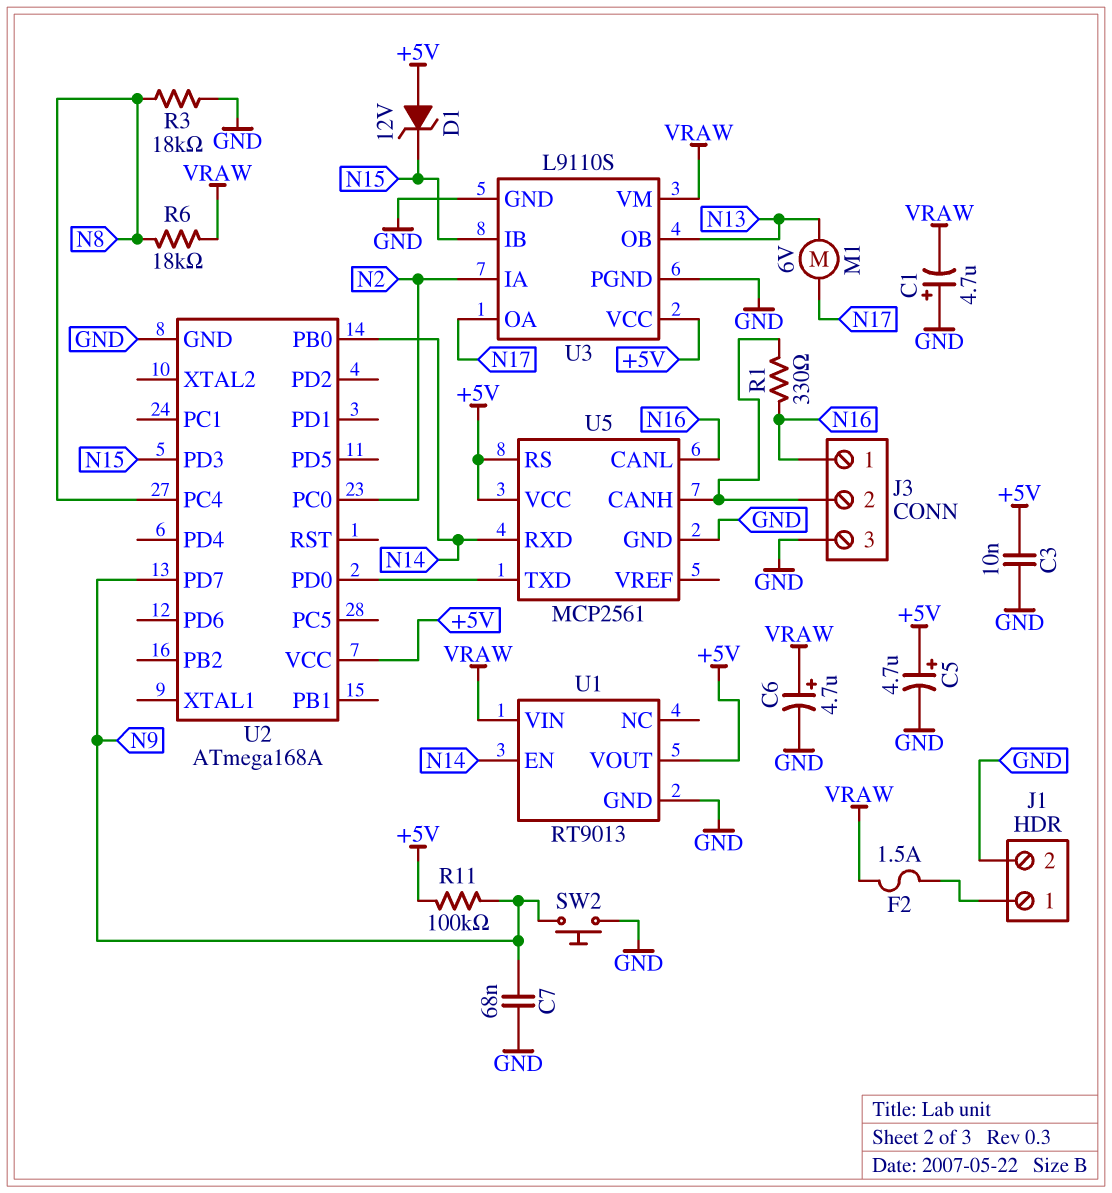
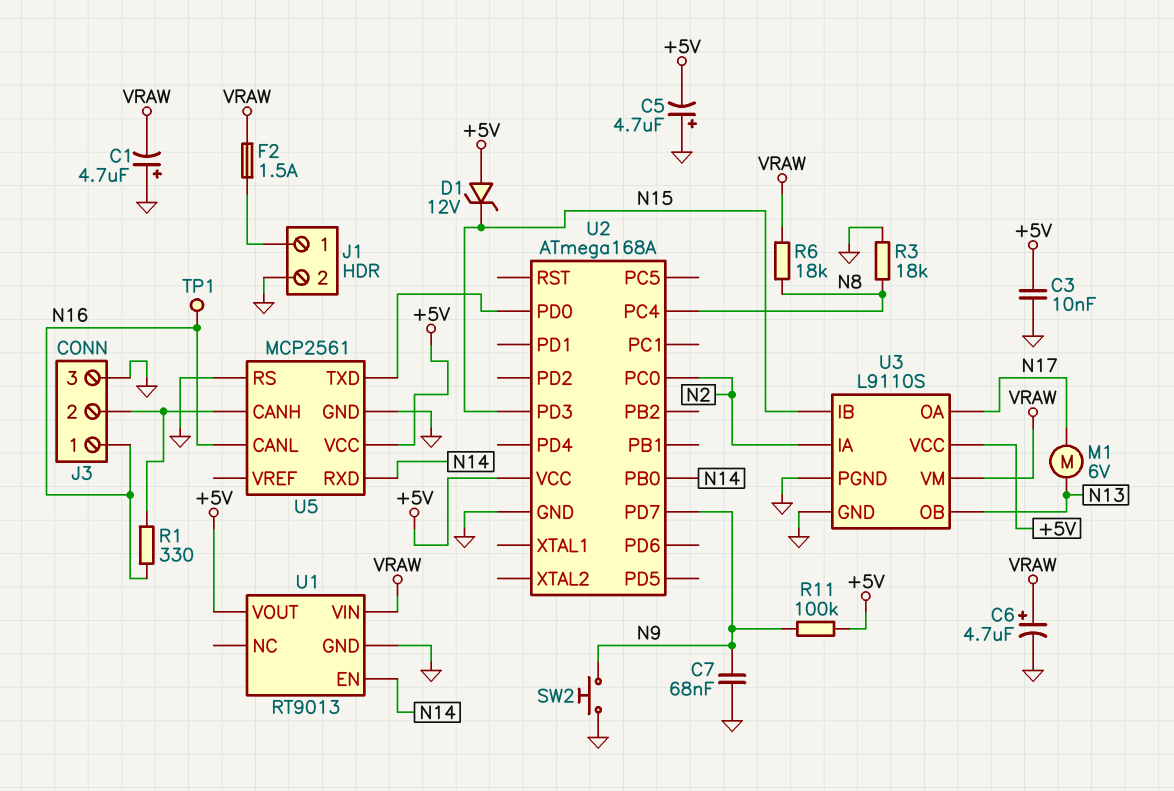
C5: 4.7uF (plus +5V, minus GND) -> 4.7uF (plus GND, minus +5V)
TP1: none -> test point (N16)
U5 pin RS: +5V -> GND

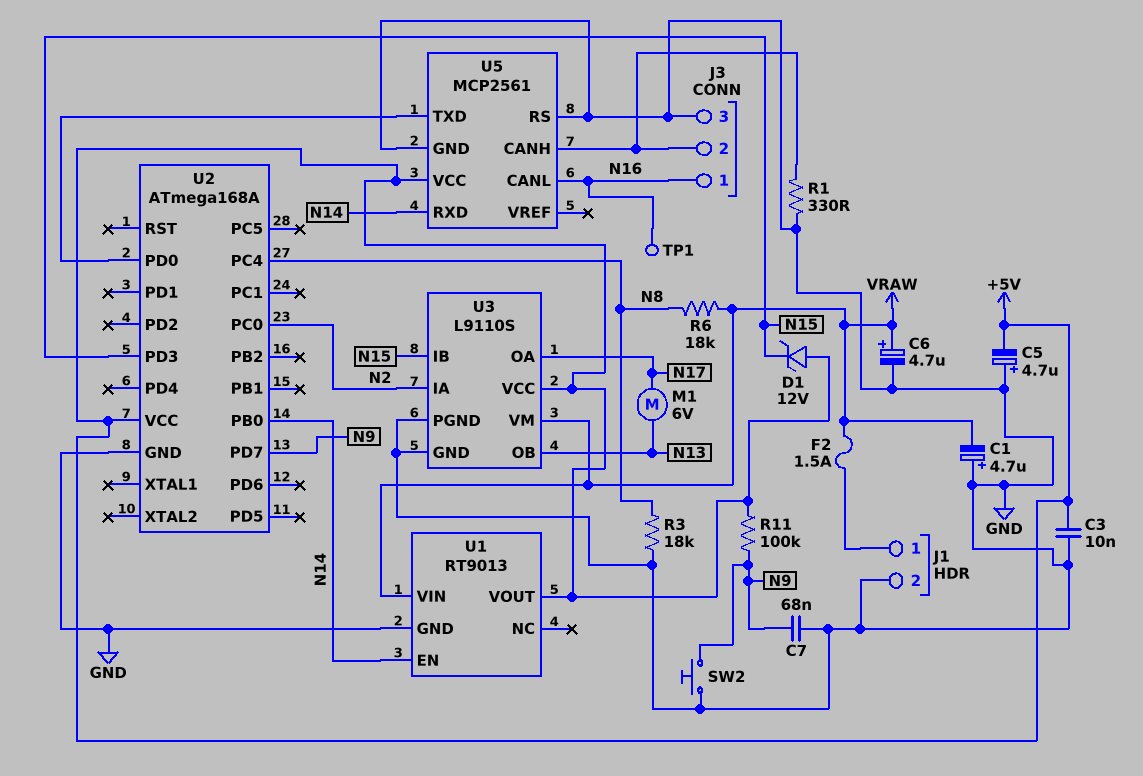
R1: 330 (J3/2, N16) -> 330 (GND, J3/2)

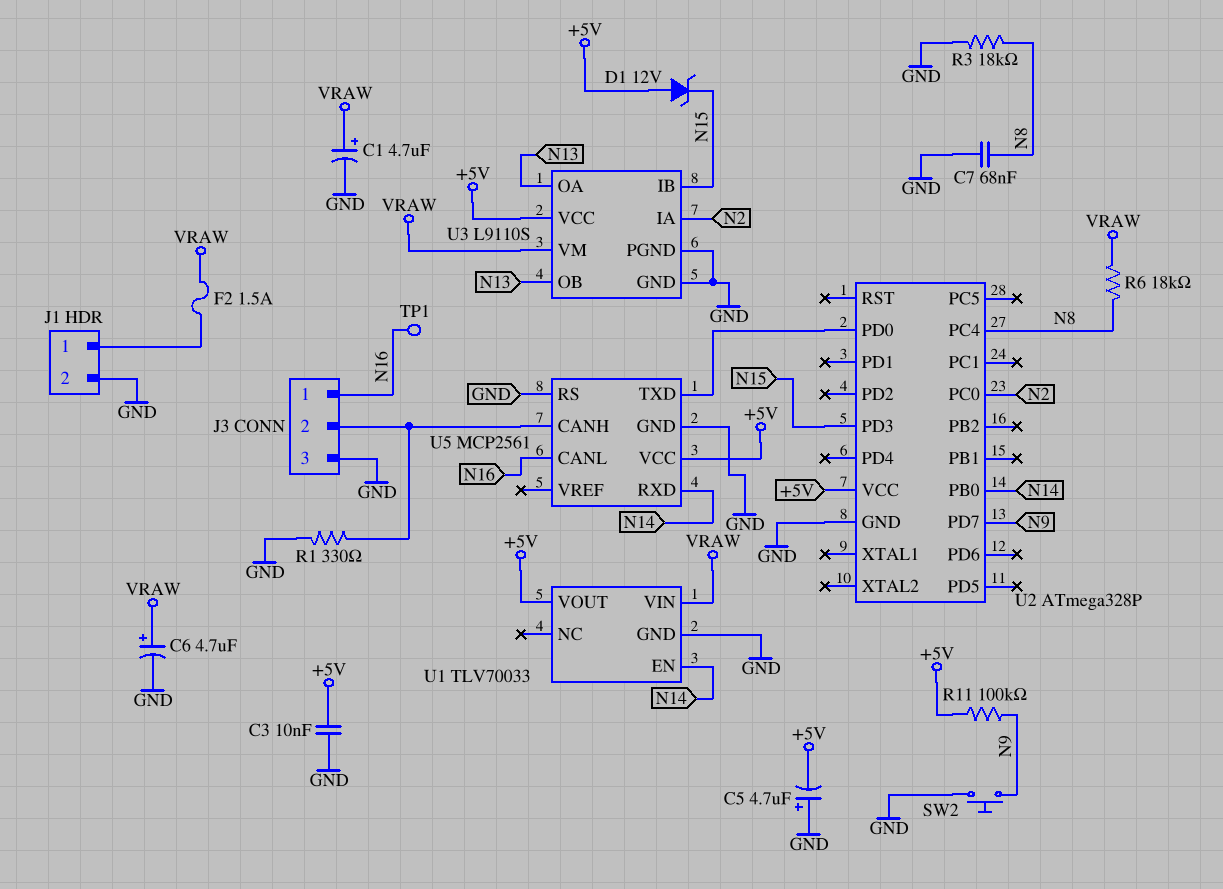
C1: 4.7uF (plus GND, minus VRAW) -> 4.7uF (plus VRAW, minus GND)
C7: 68nF (GND, N9) -> 68nF (GND, N8)
M1: motor 6V (N13, N17) -> none
U1: RT9013 -> TLV70033
U2: ATmega168A -> ATmega328P
U3 pin OA: N17 -> N13

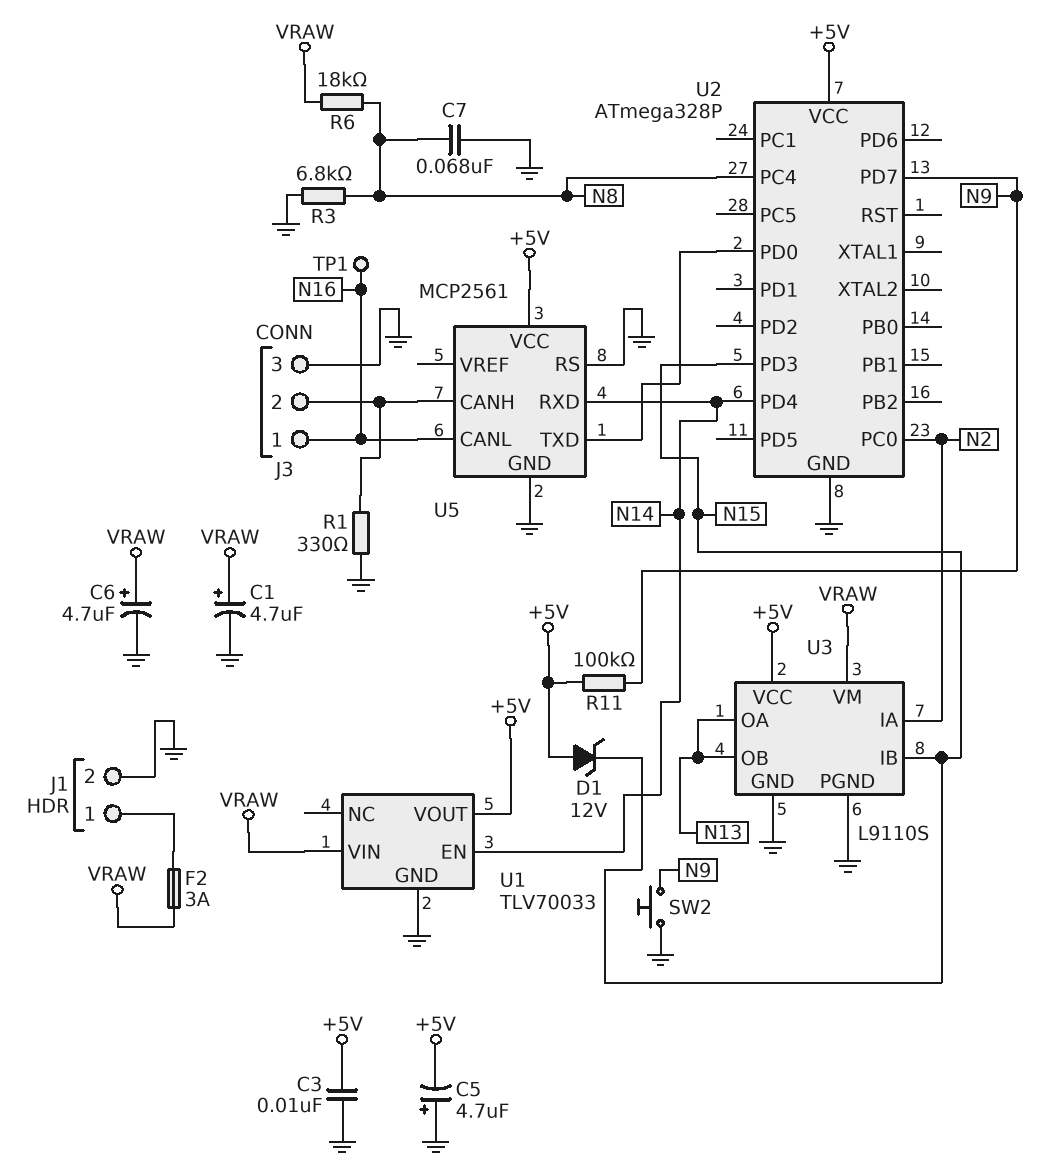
F2: 1.5A (J1/1, VRAW) -> 3A (J1/1, VRAW)
R3: 18k (GND, N8) -> 6.8k (GND, N8)
U2 pin PB0: N14 -> none
U2 pin PD4: none -> N14

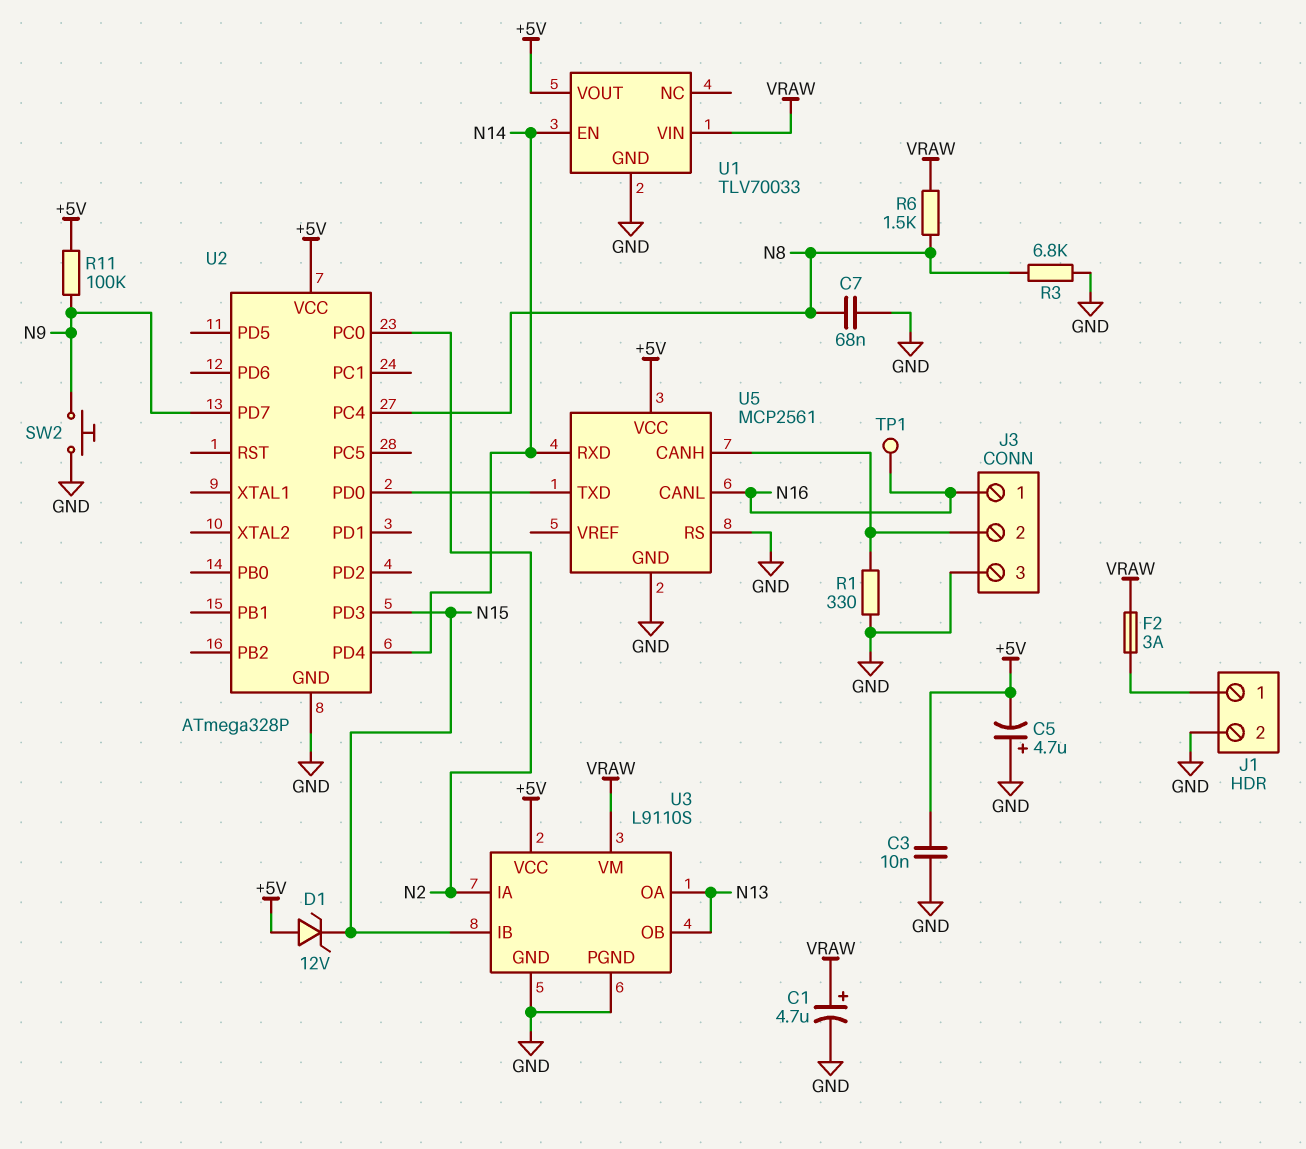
C6: 4.7uF (plus VRAW, minus GND) -> none
R6: 18k (N8, VRAW) -> 1.5k (N8, VRAW)

